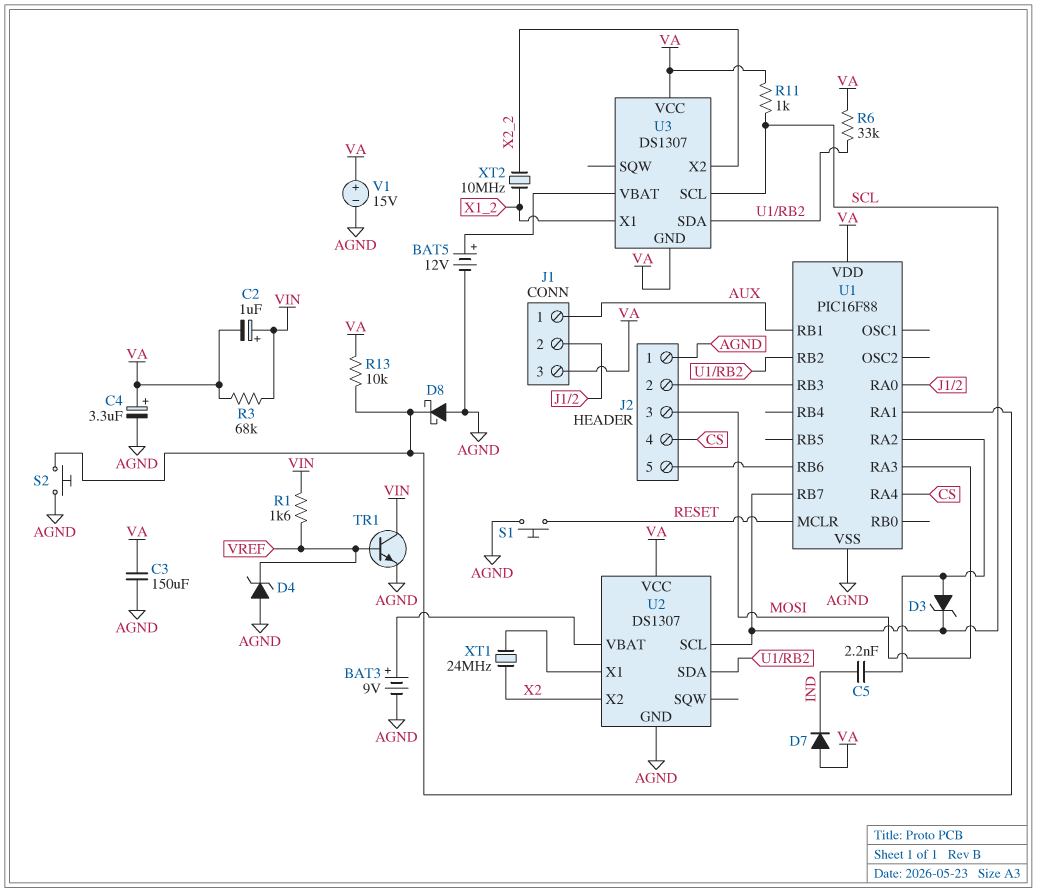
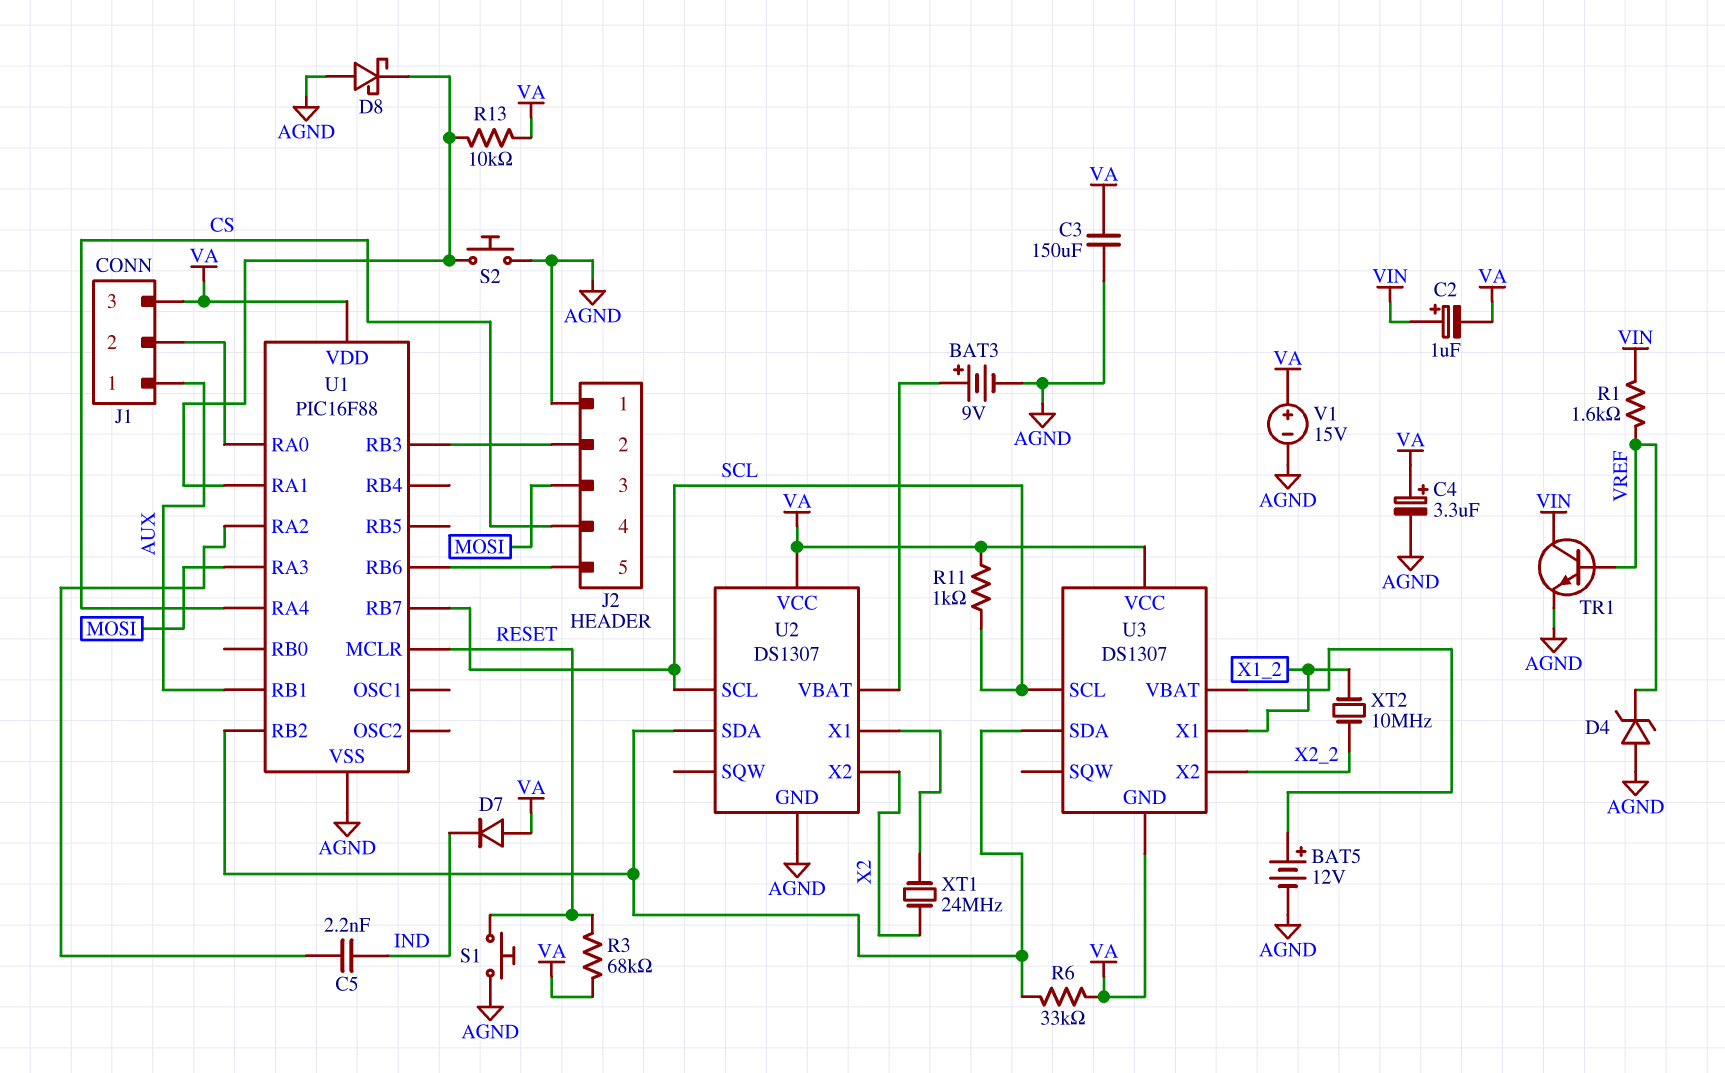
D3: zener (A U1/RA2, K SCL) -> none
R3: 68k (VA, VIN) -> 68k (RESET, VA)

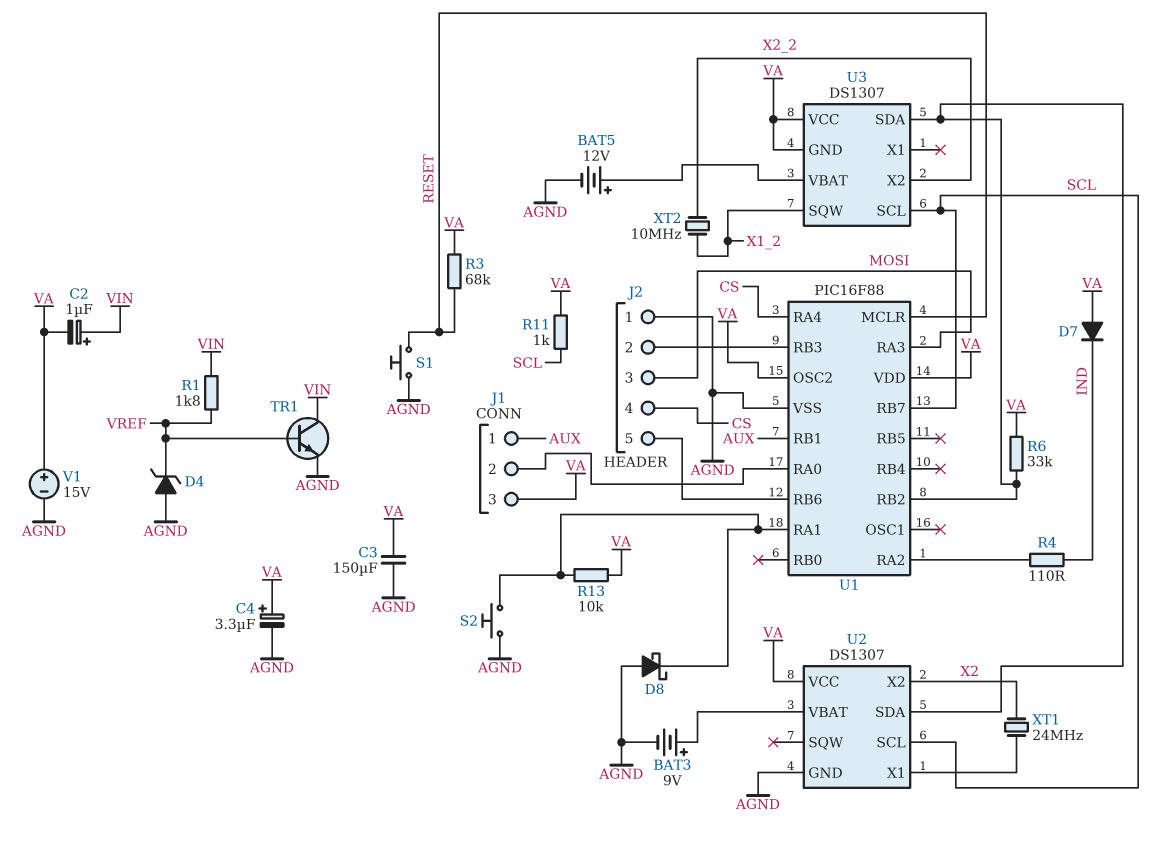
C5: 2.2nF (IND, U1/RA2) -> none
R1: 1.6k (VIN, VREF) -> 1.8k (VIN, VREF)
R4: none -> 110 (IND, U1/RA2)
U1 pin OSC2: none -> VA
U3 pin SQW: none -> X1_2
U3 pin X1: X1_2 -> none

